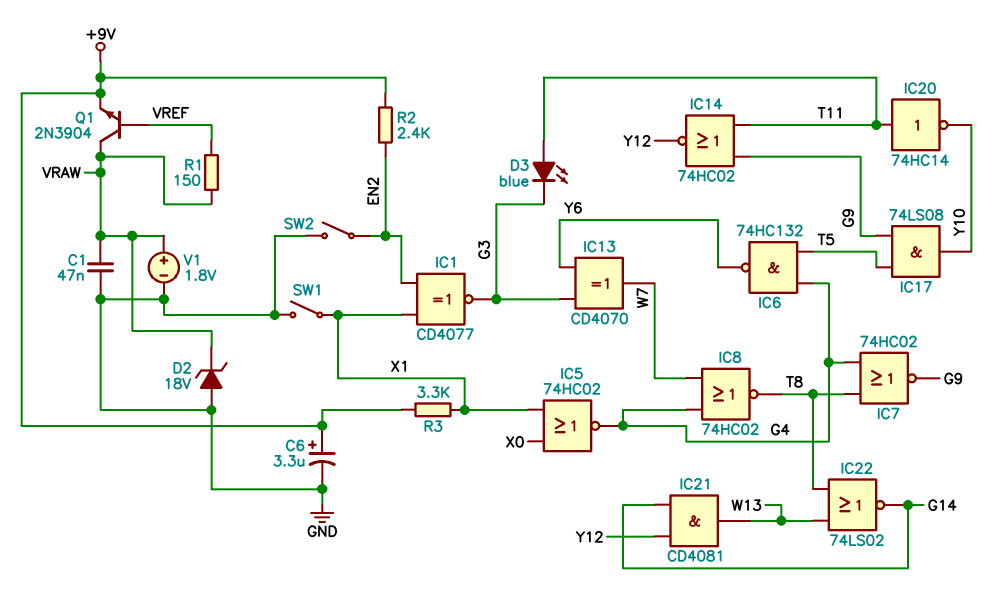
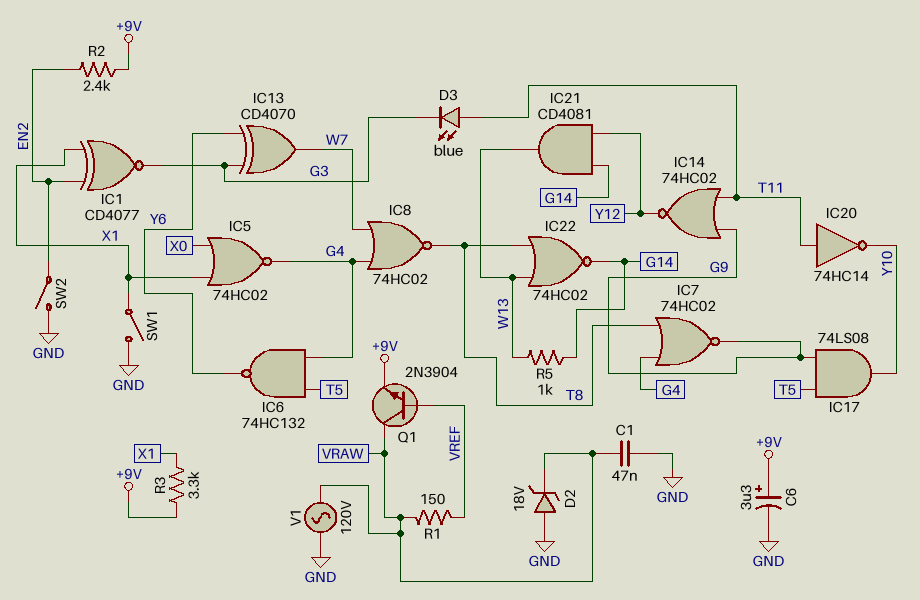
IC22: NOR 74LS02 (in T8, in W13, out G14) -> NOR 74HC02 (in T8, in W13, out G14)
R5: none -> 1k (G14, W13)
V1: 1.8V (plus VRAW, minus GND) -> AC 120V (GND, VRAW)

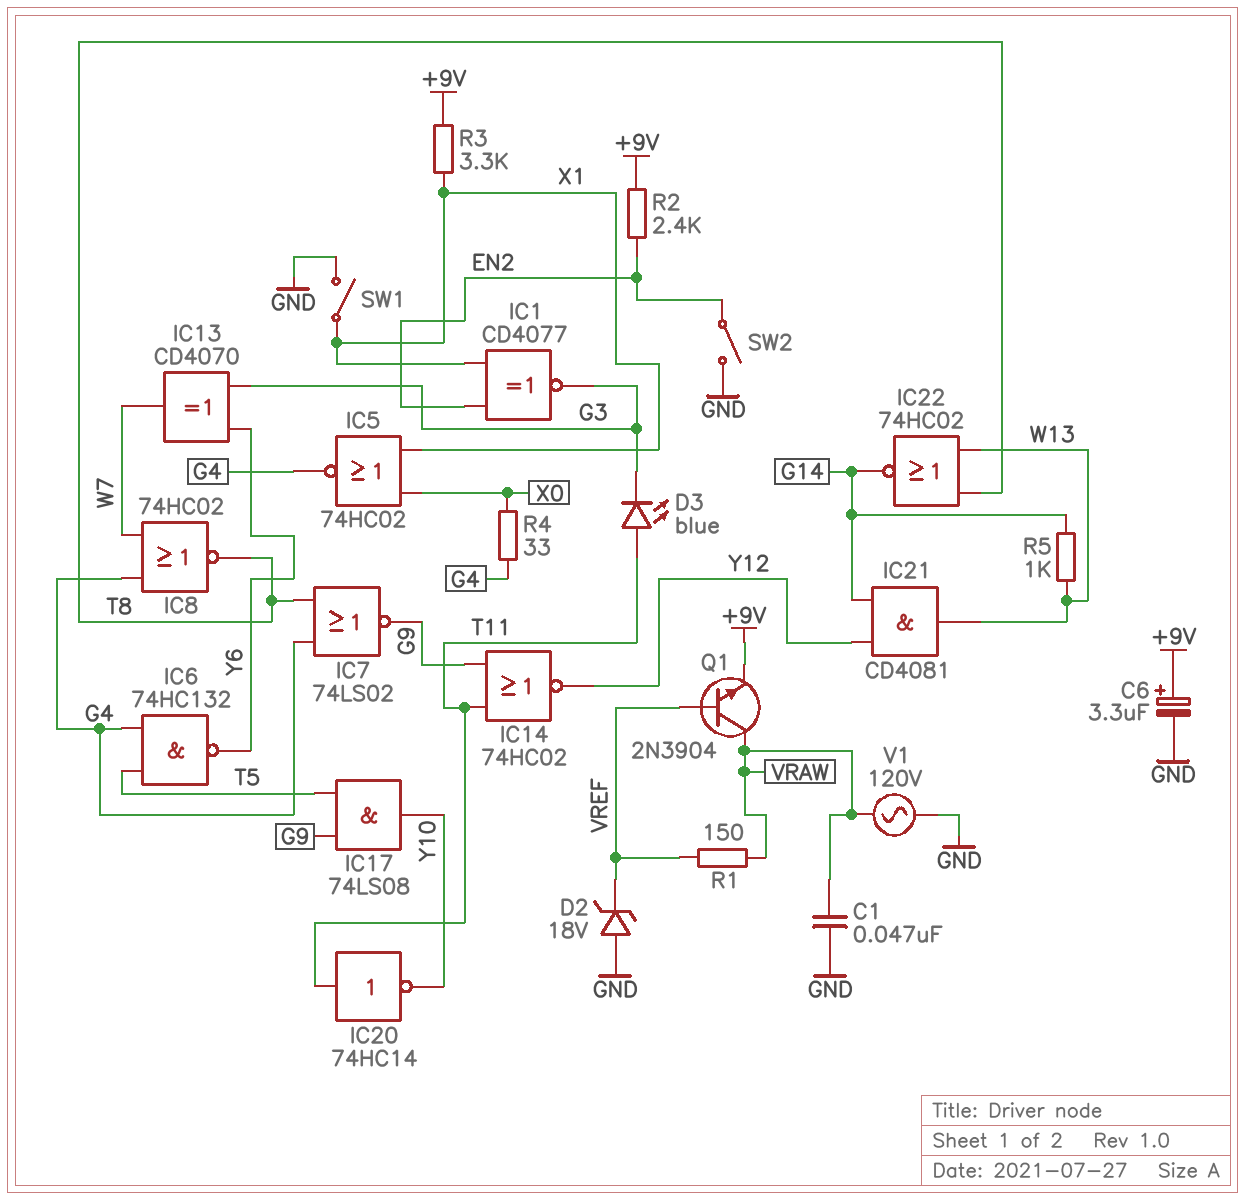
D2: zener 18V (A GND, K VRAW) -> zener 18V (A GND, K VREF)
IC7: NOR 74HC02 (in G4, in T8, out G9) -> NOR 74LS02 (in G4, in T8, out G9)
R4: none -> 33 (G4, X0)

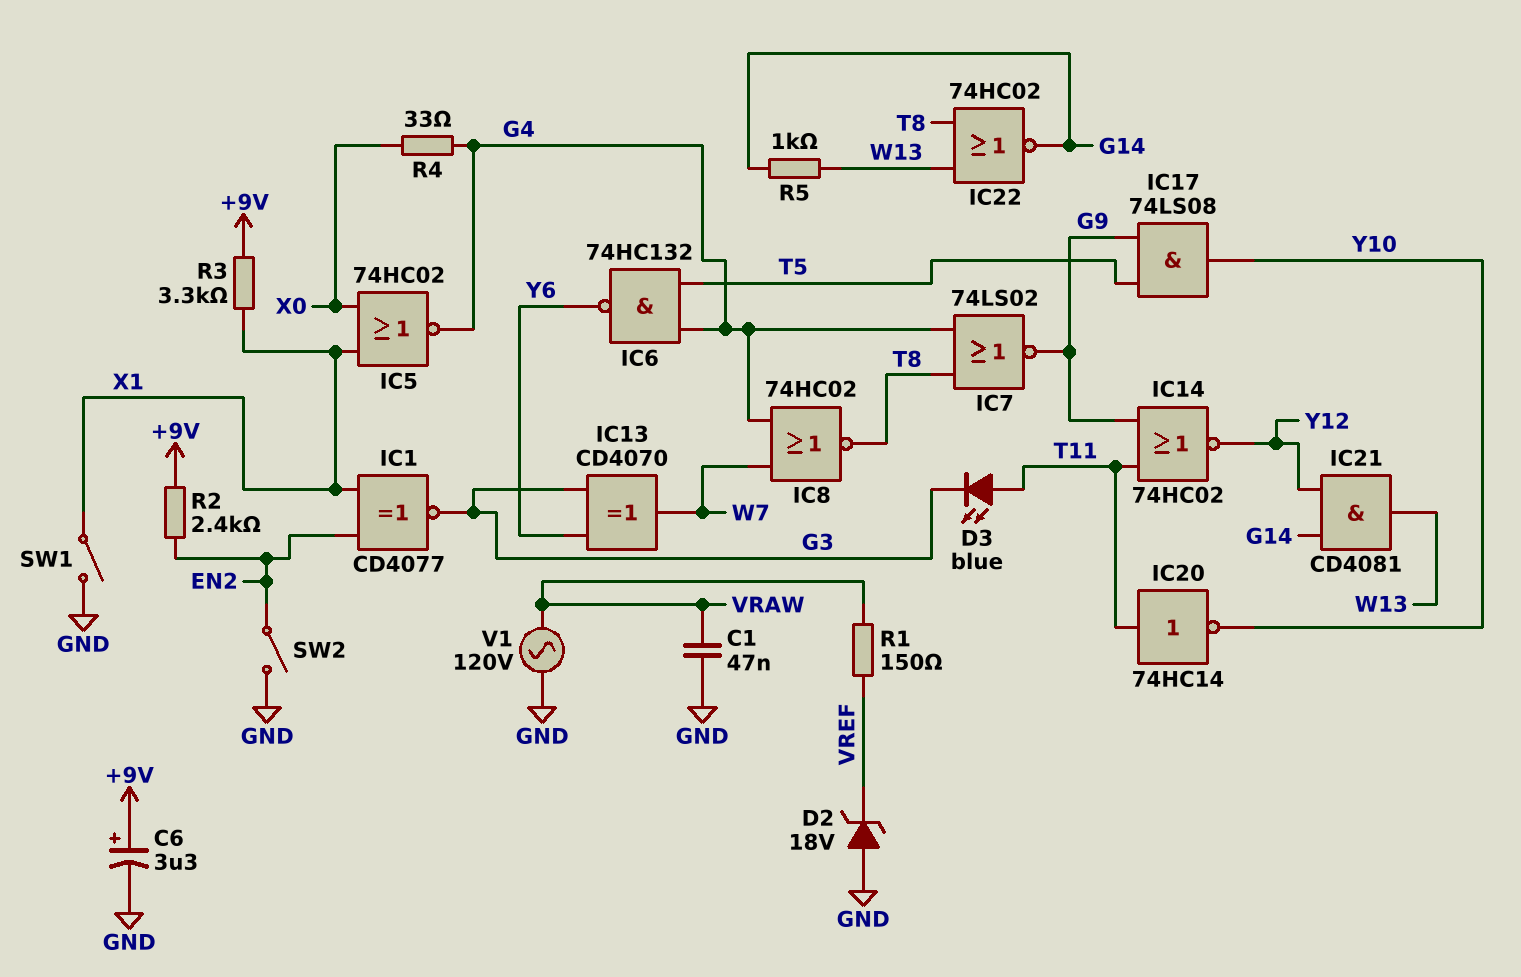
Q1: NPN 2N3904 (B VREF, C VRAW, E +9V) -> none

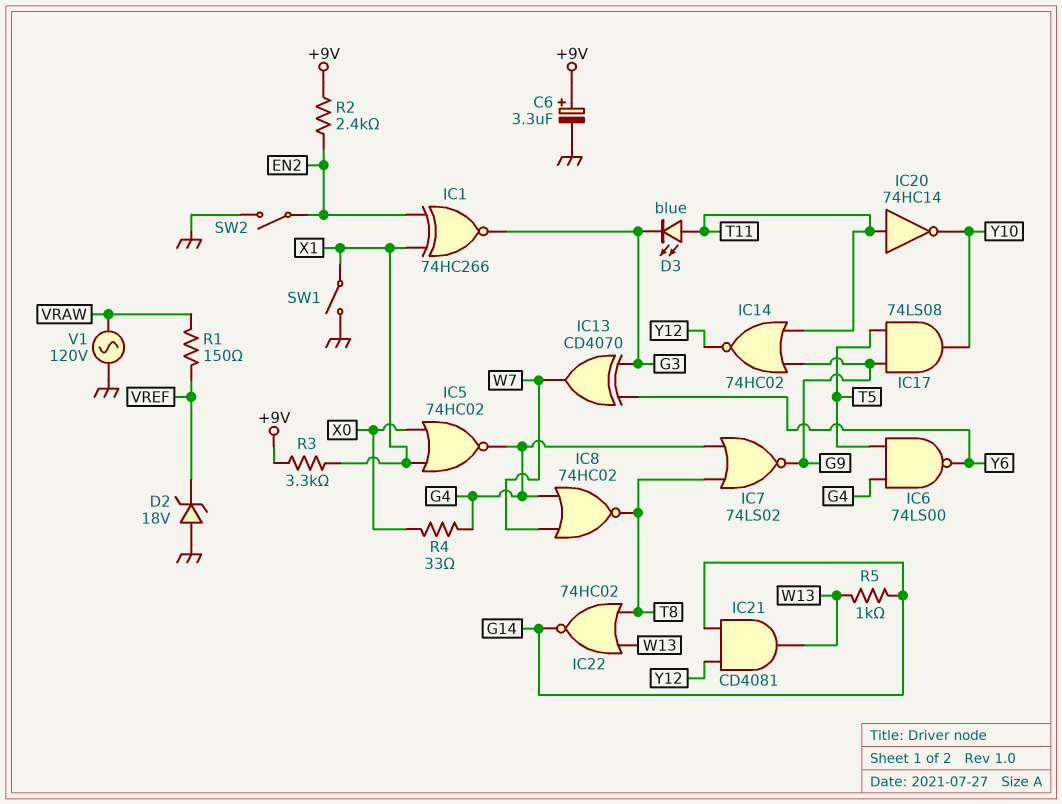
C1: 47nF (GND, VRAW) -> none
IC1: XNOR CD4077 (in EN2, in X1, out G3) -> XNOR 74HC266 (in EN2, in X1, out G3)
IC6: NAND 74HC132 (in G4, in T5, out Y6) -> NAND 74LS00 (in G4, in T5, out Y6)

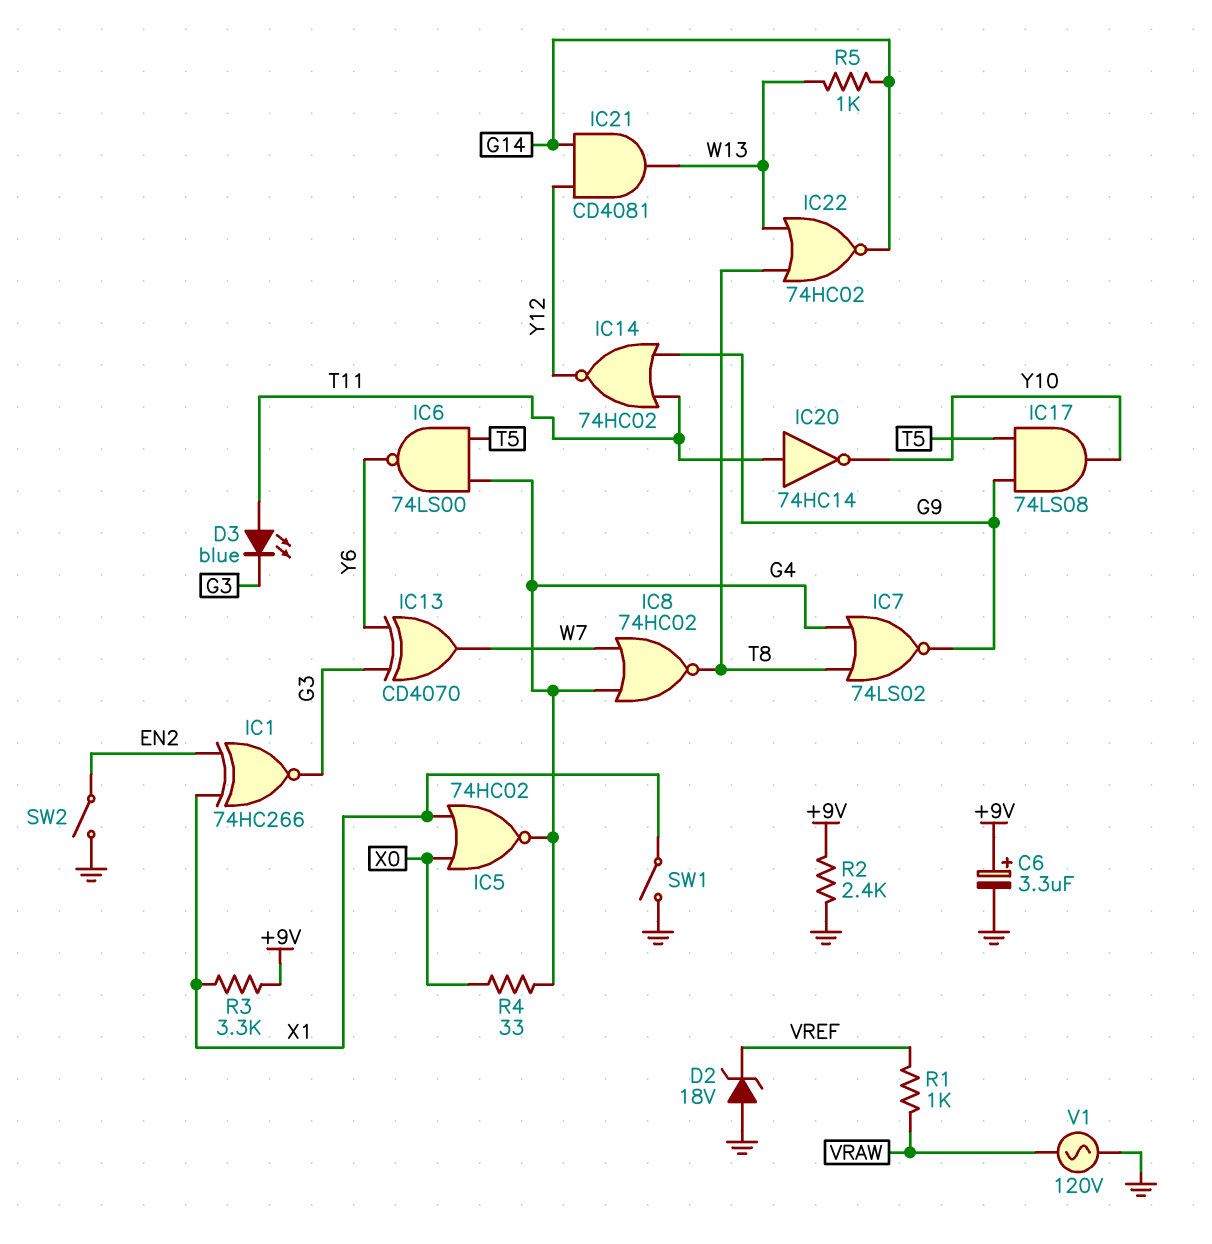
R1: 150 (VRAW, VREF) -> 1k (VRAW, VREF)
R2: 2.4k (+9V, EN2) -> 2.4k (+9V, GND)

